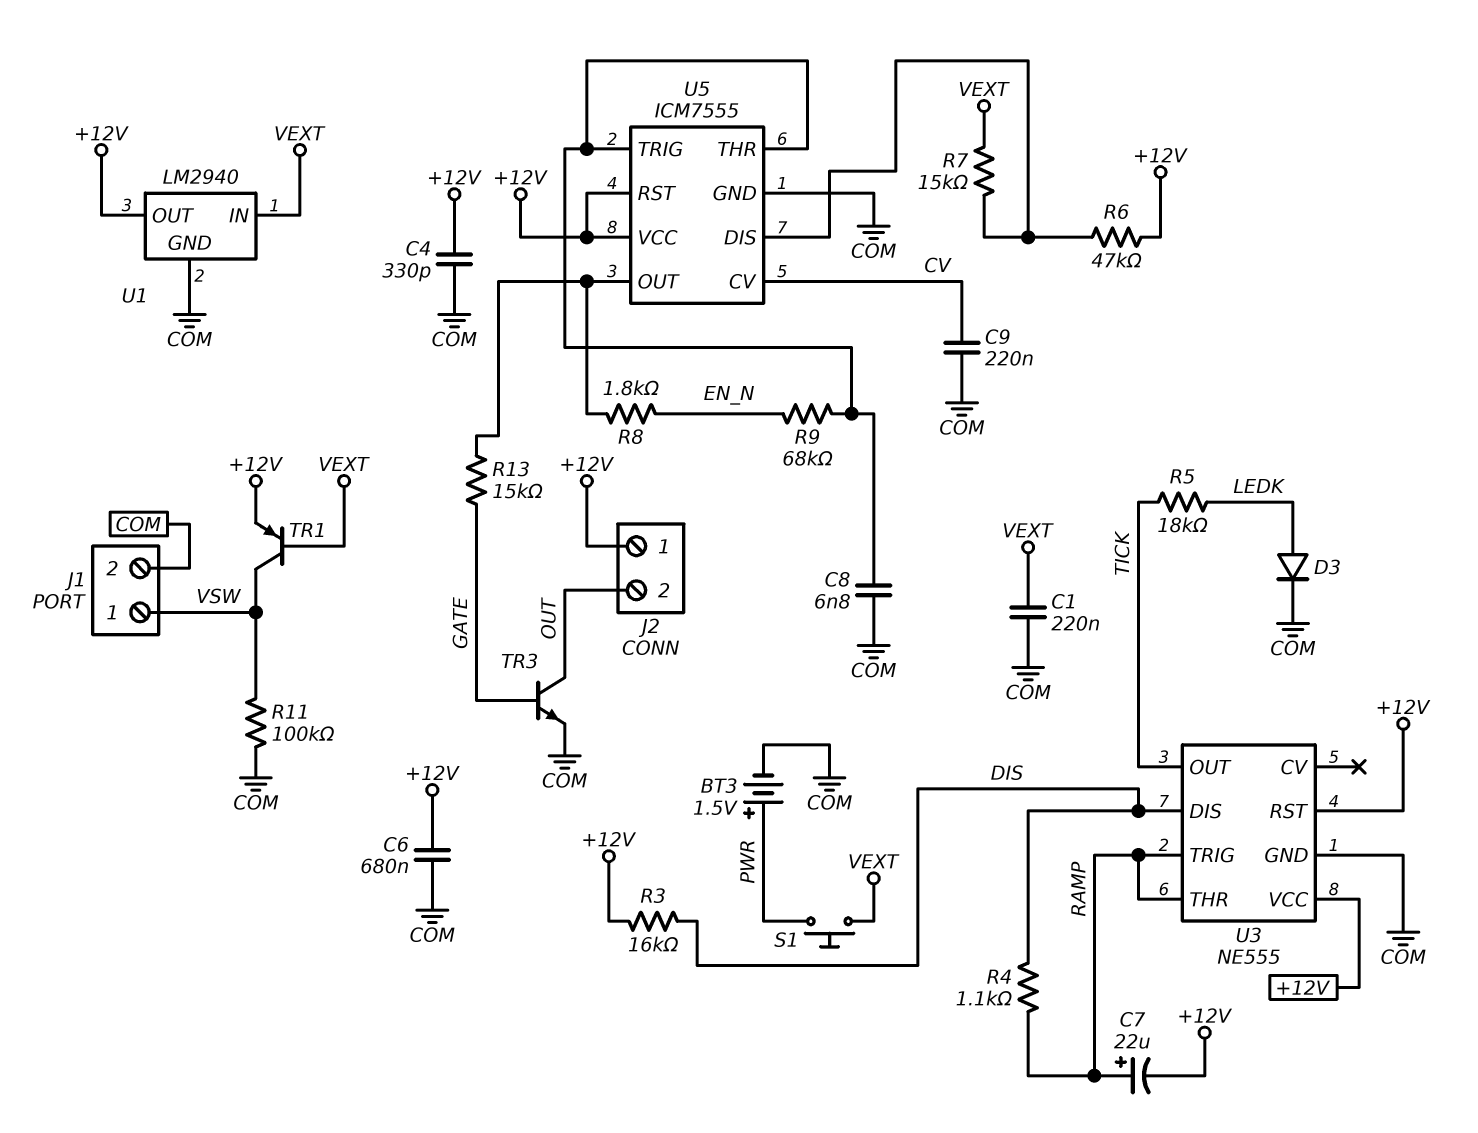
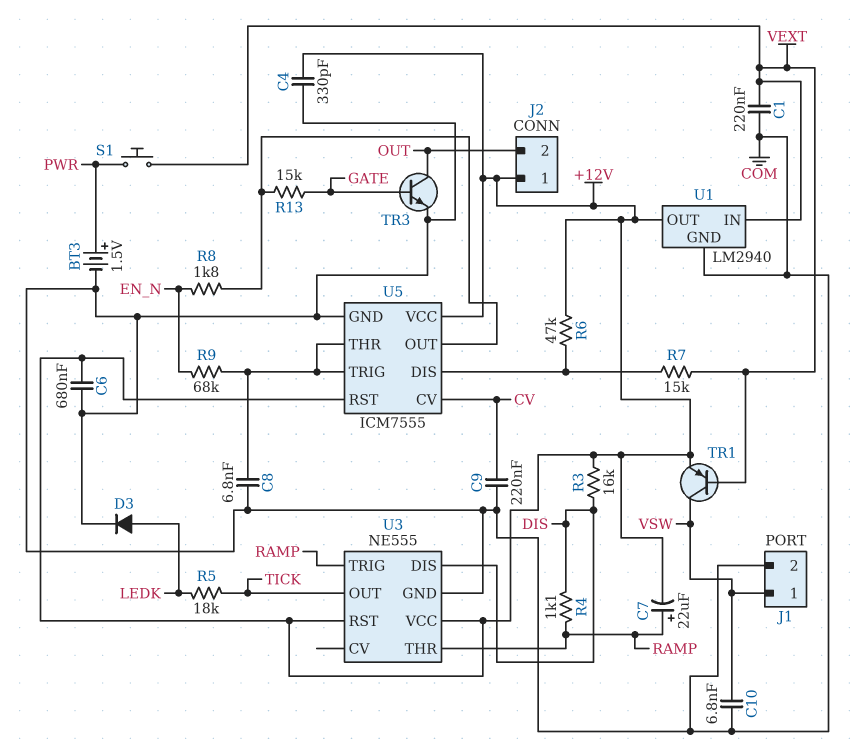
C10: none -> 6.8nF (COM, VSW)
R11: 100k (COM, VSW) -> none

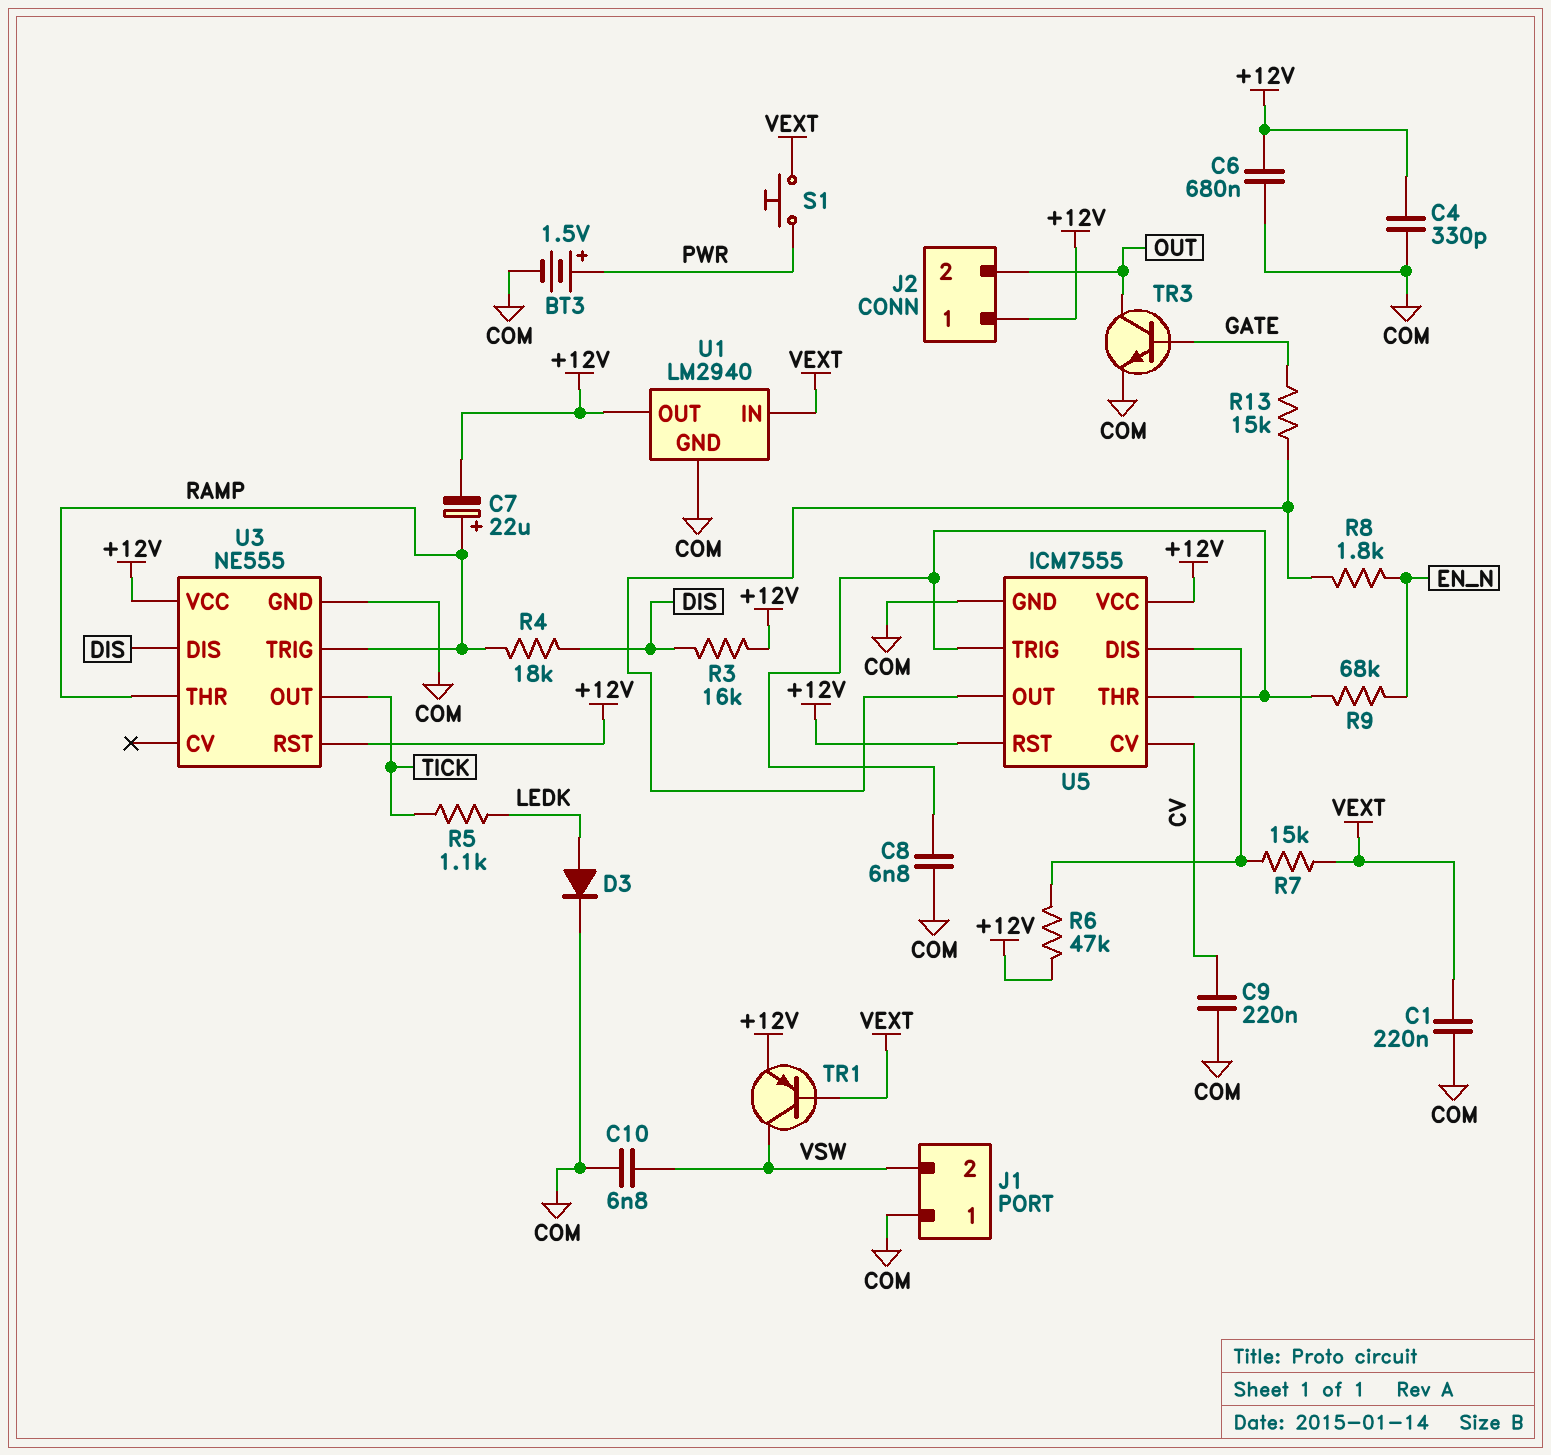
J1 pin 1: VSW -> COM
J1 pin 2: COM -> VSW
R4: 1.1k (DIS, RAMP) -> 18k (DIS, RAMP)
R5: 18k (LEDK, TICK) -> 1.1k (LEDK, TICK)

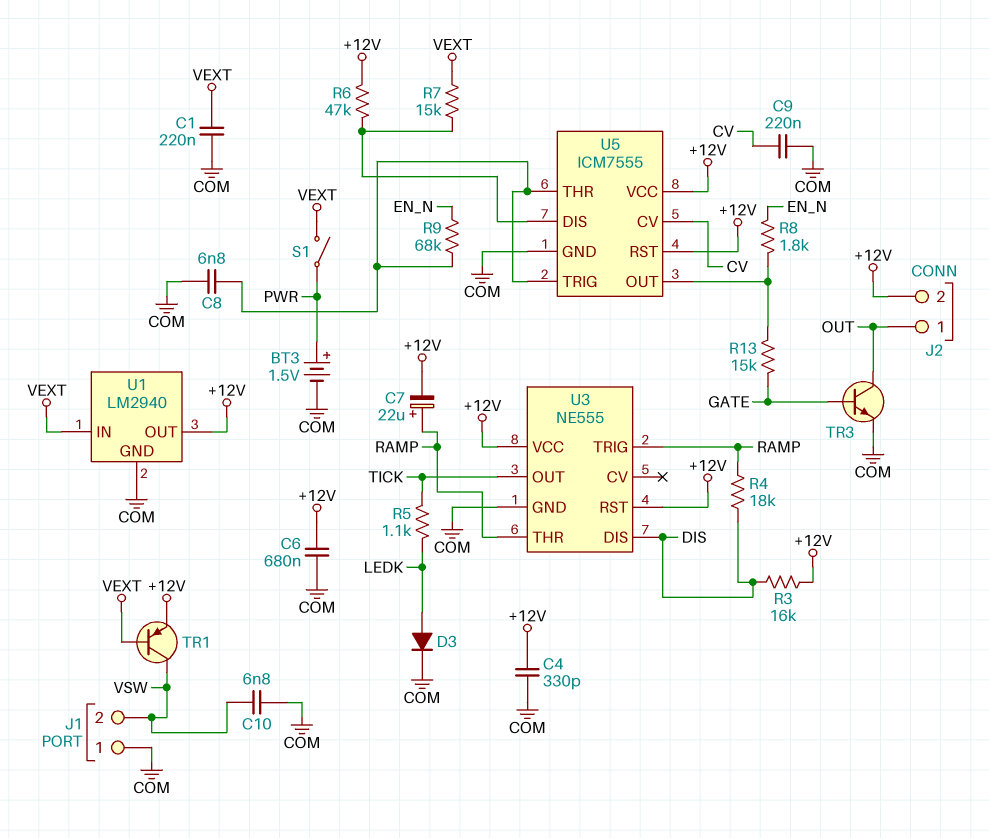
J2 pin 1: +12V -> OUT
J2 pin 2: OUT -> +12V
S1: button (PWR, VEXT) -> switch (PWR, VEXT)

